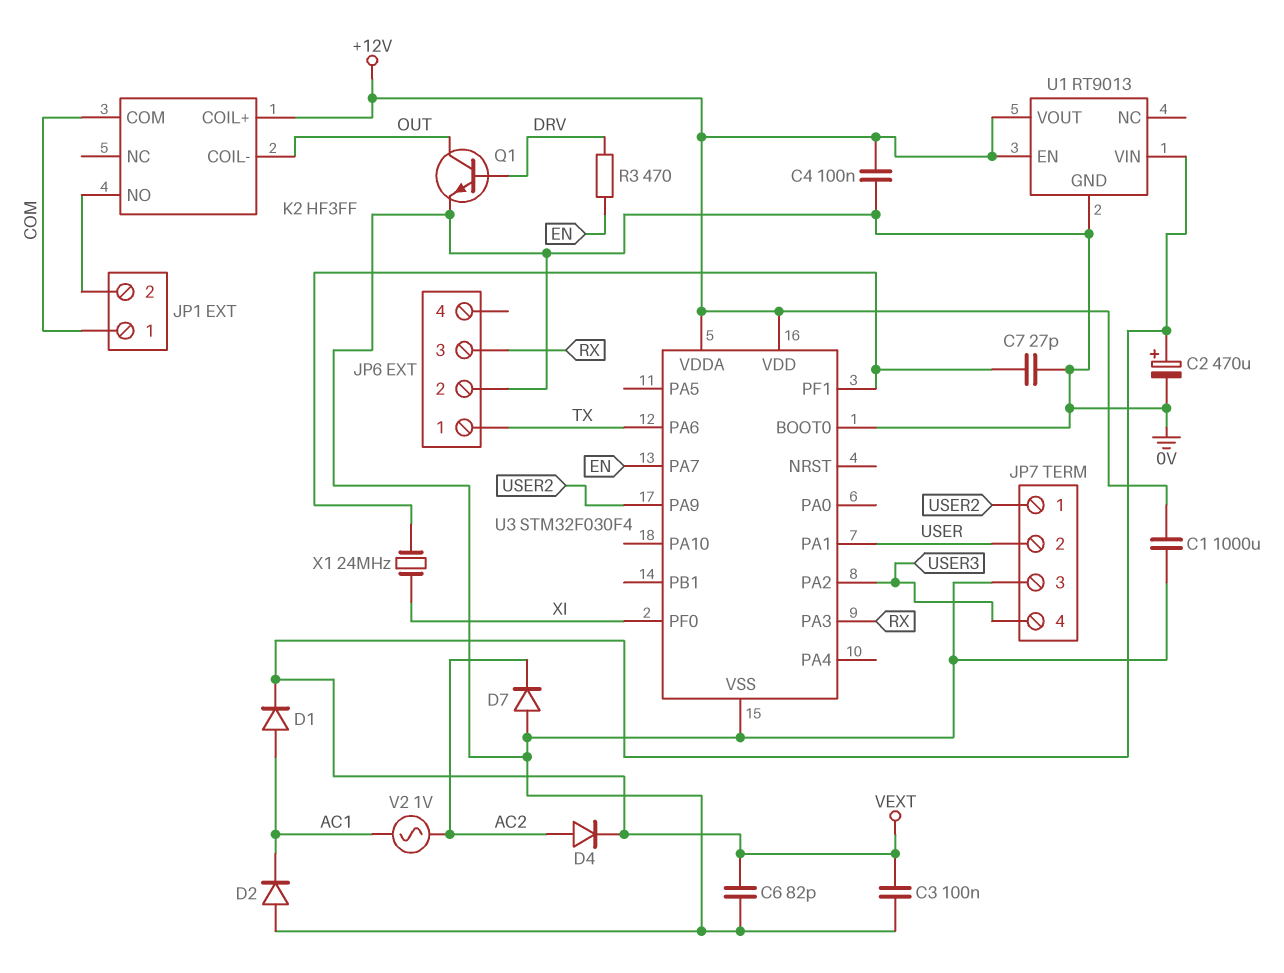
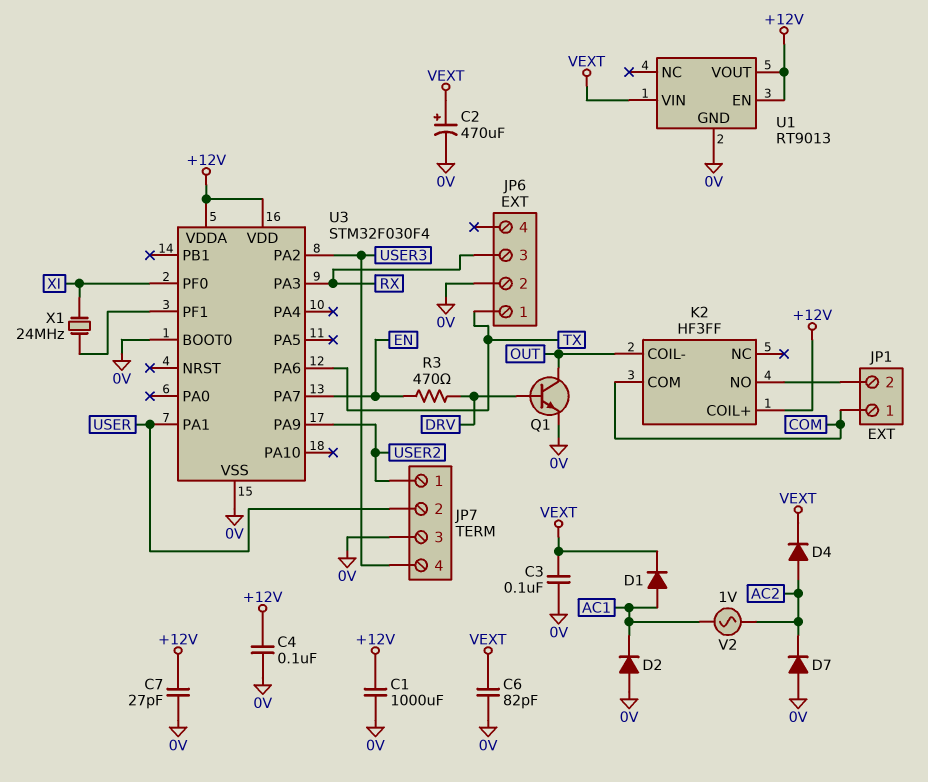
C7: 27pF (0V, U3/PF1) -> 27pF (+12V, 0V)

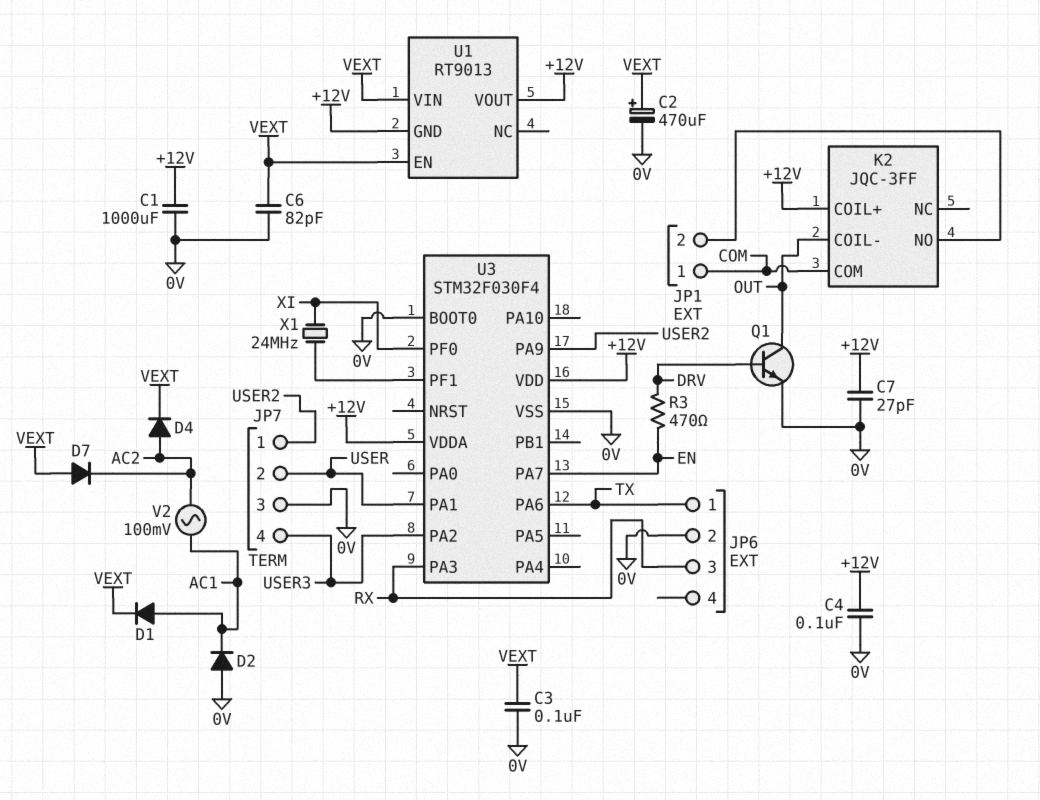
D7: diode (A 0V, K AC2) -> diode (A VEXT, K AC2)
K2: HF3FF -> JQC-3FF
U1 pin EN: +12V -> VEXT
U1 pin GND: 0V -> +12V
V2: AC 1V (AC1, AC2) -> AC 100mV (AC1, AC2)

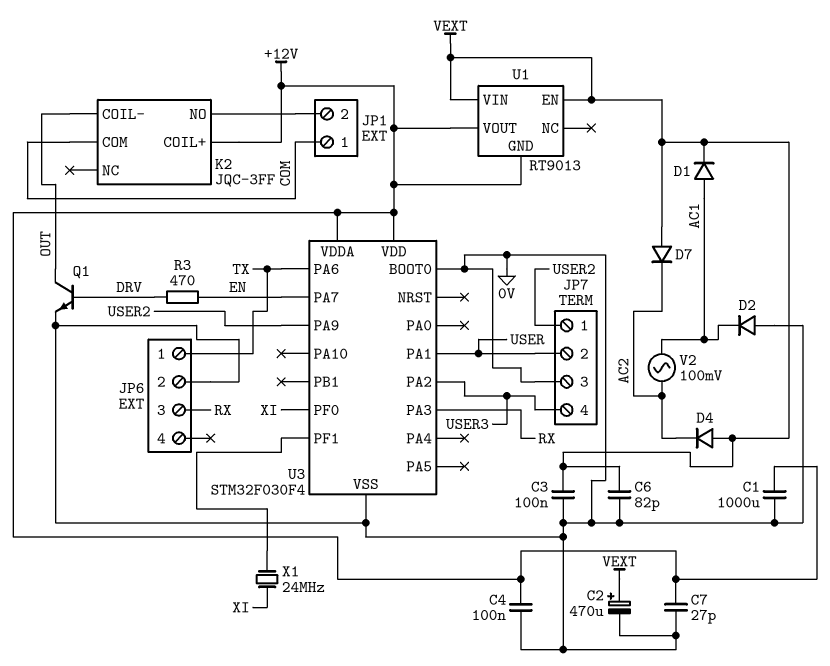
D4: diode (A AC2, K VEXT) -> diode (A VEXT, K AC2)

